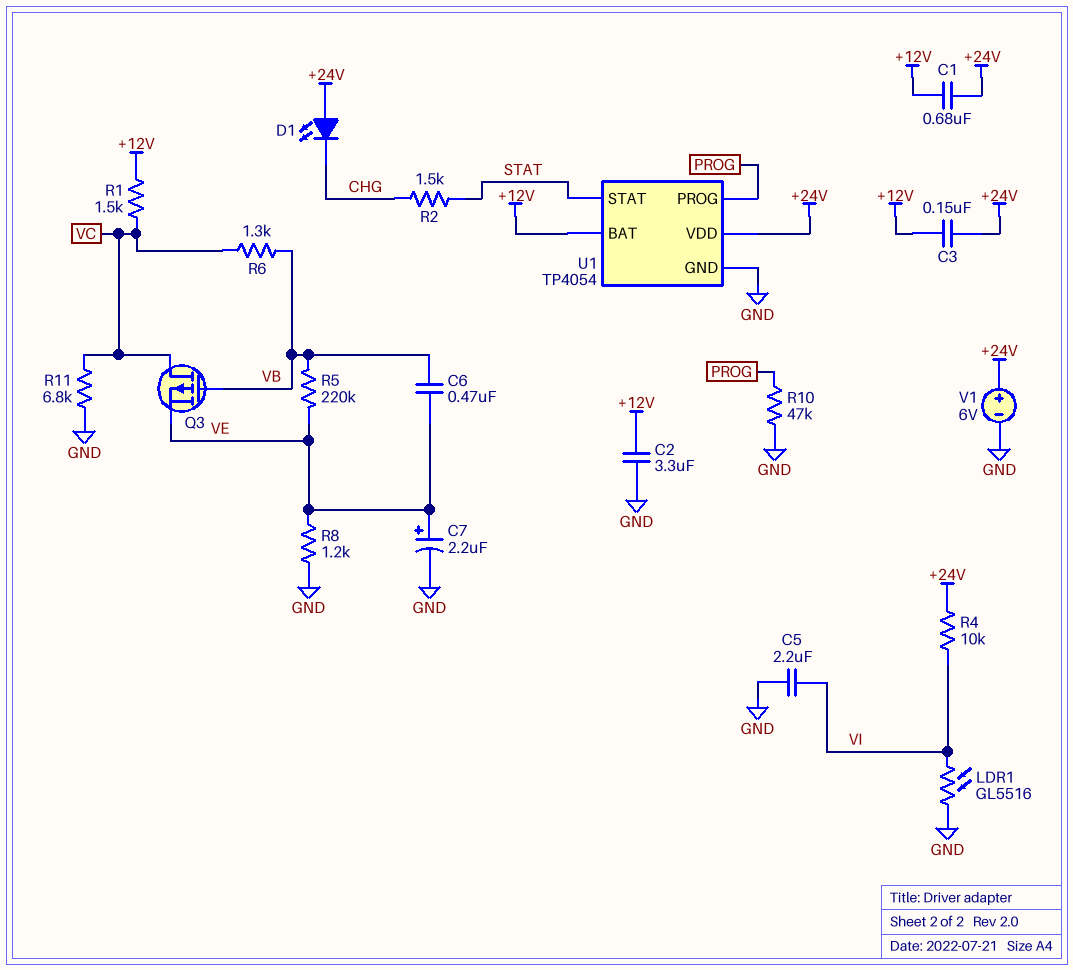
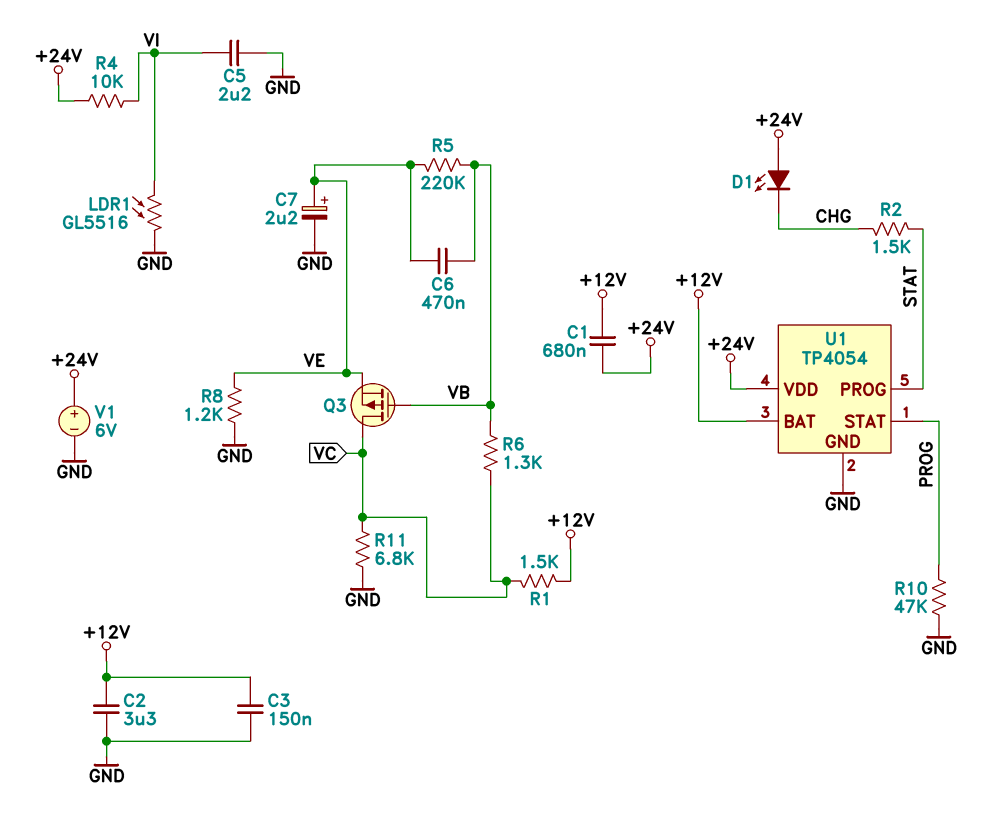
C3: 150nF (+12V, +24V) -> 150nF (+12V, GND)
U1 pin PROG: PROG -> STAT
U1 pin STAT: STAT -> PROG

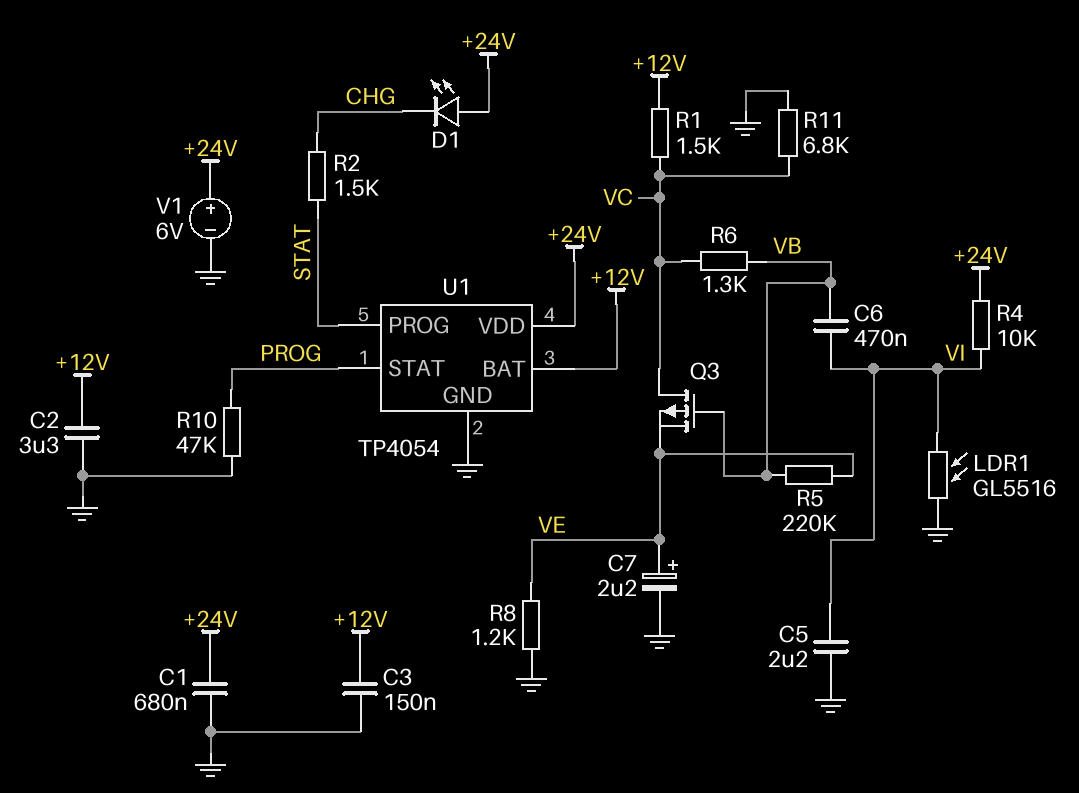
C1: 680nF (+12V, +24V) -> 680nF (+24V, GND)
C6: 470nF (VB, VE) -> 470nF (VB, VI)

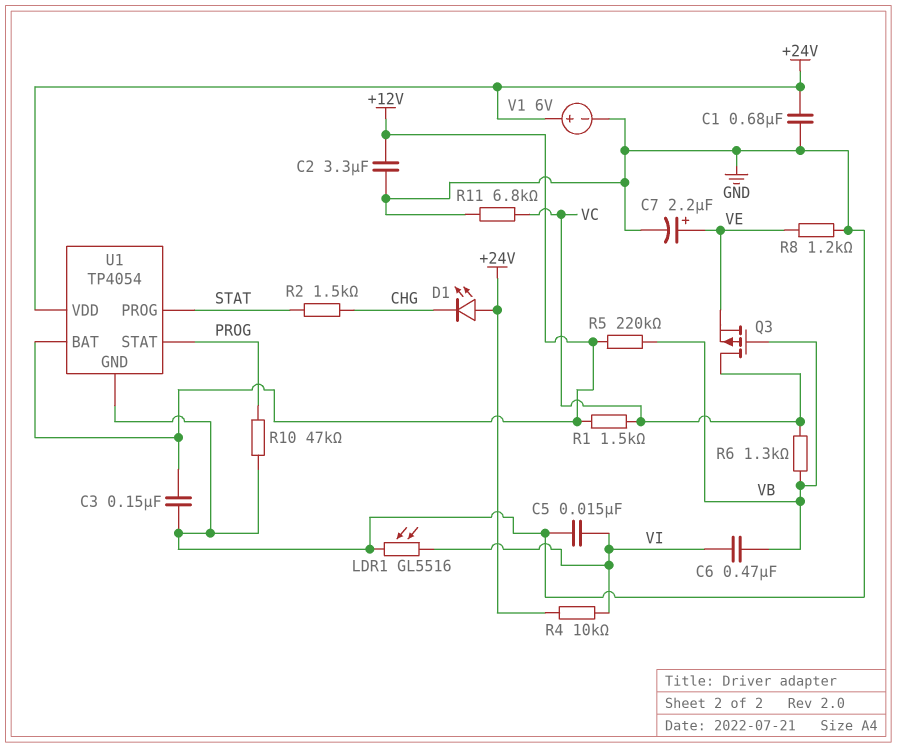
C5: 2.2uF (GND, VI) -> 15nF (GND, VI)
R5: 220k (VB, VE) -> 220k (+12V, VB)

